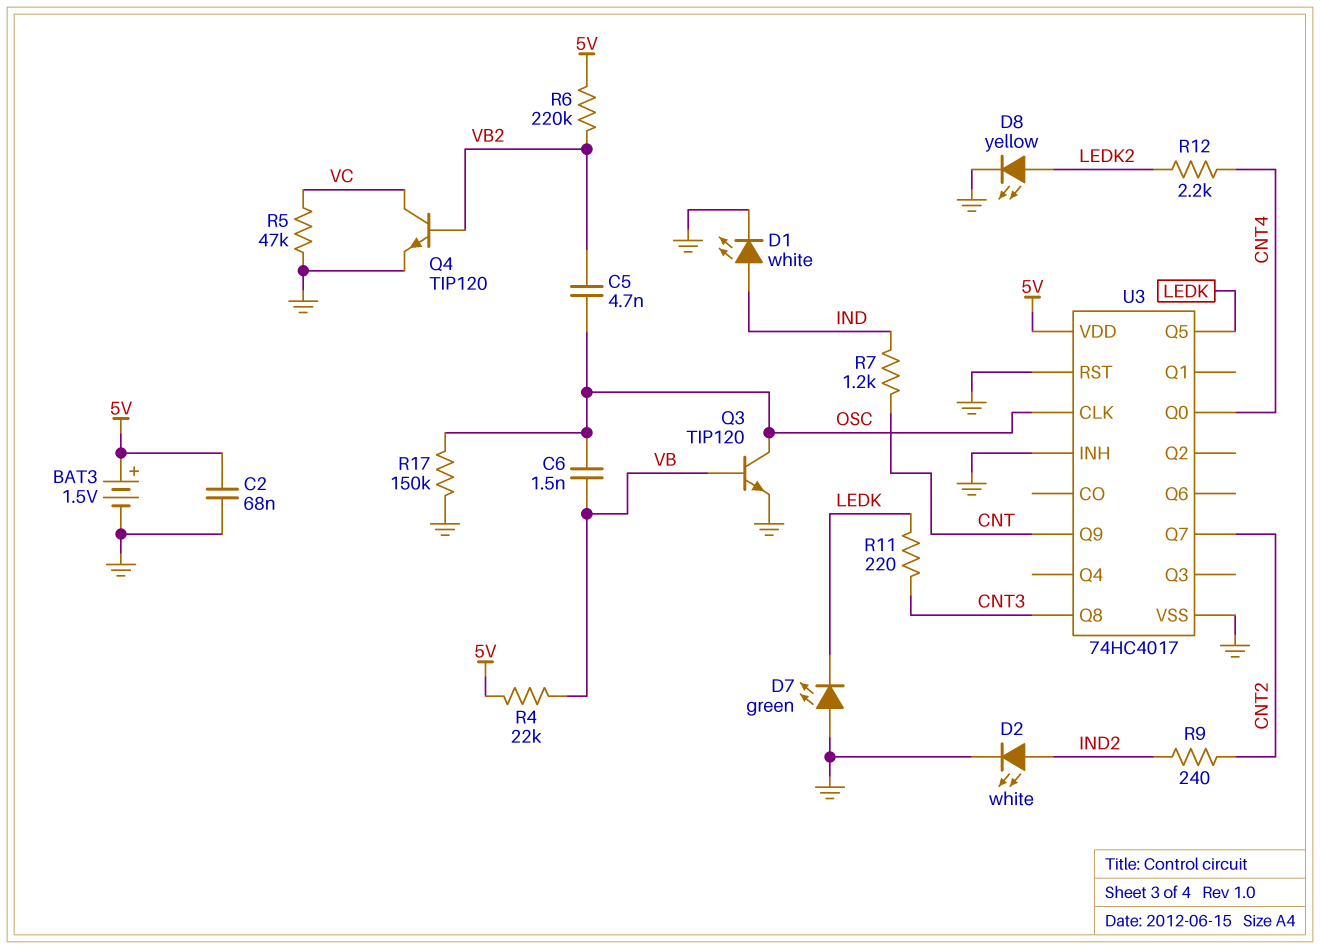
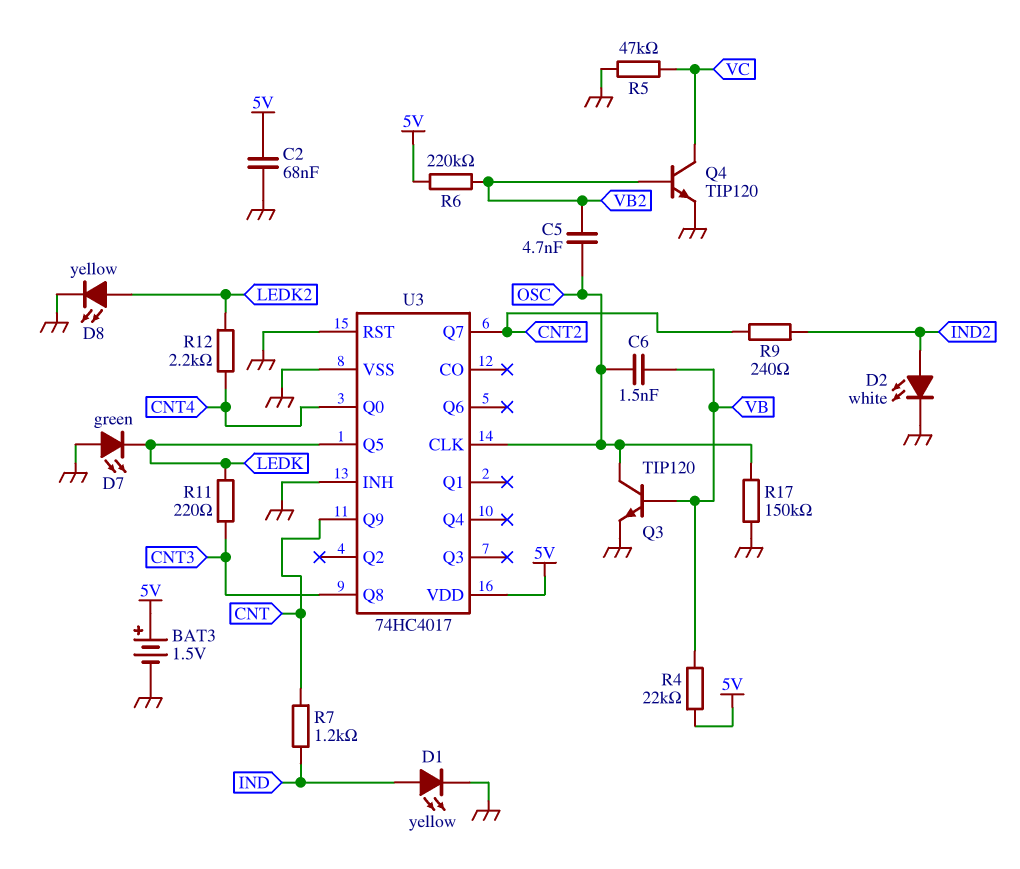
D1: LED white (A IND, K GND) -> LED yellow (A IND, K GND)

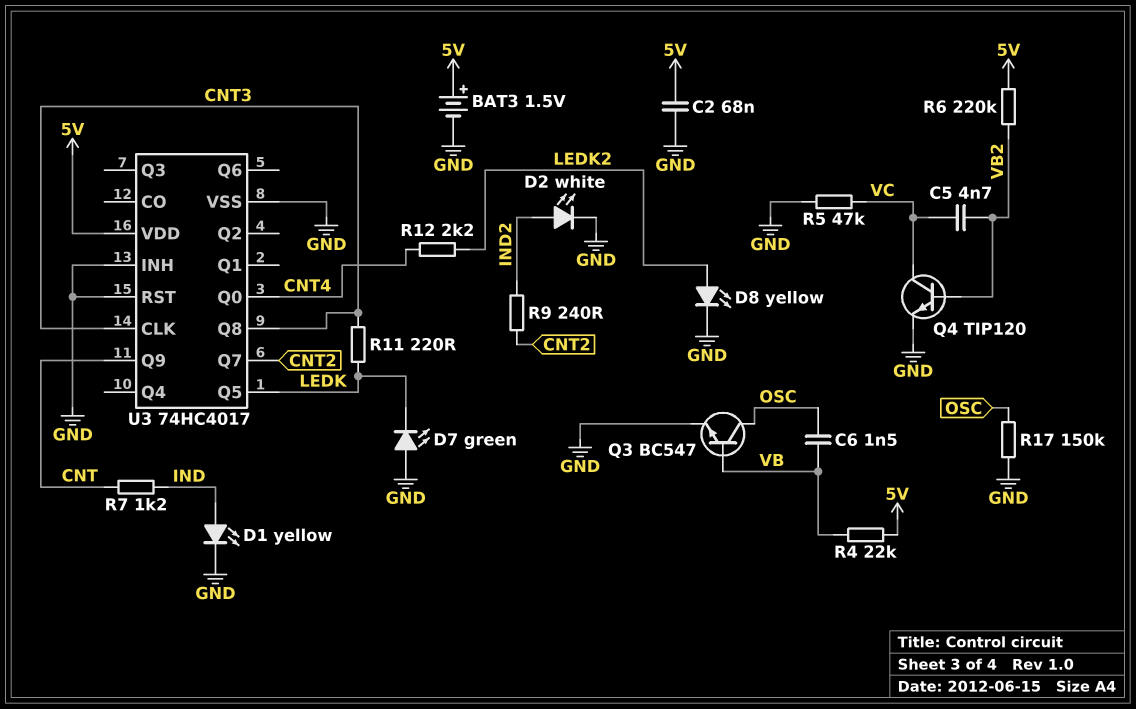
C5: 4.7nF (OSC, VB2) -> 4.7nF (VB2, VC)
Q3: NPN TIP120 (B VB, C OSC, E GND) -> NPN BC547 (B VB, C OSC, E GND)
U3 pin CLK: OSC -> CNT3

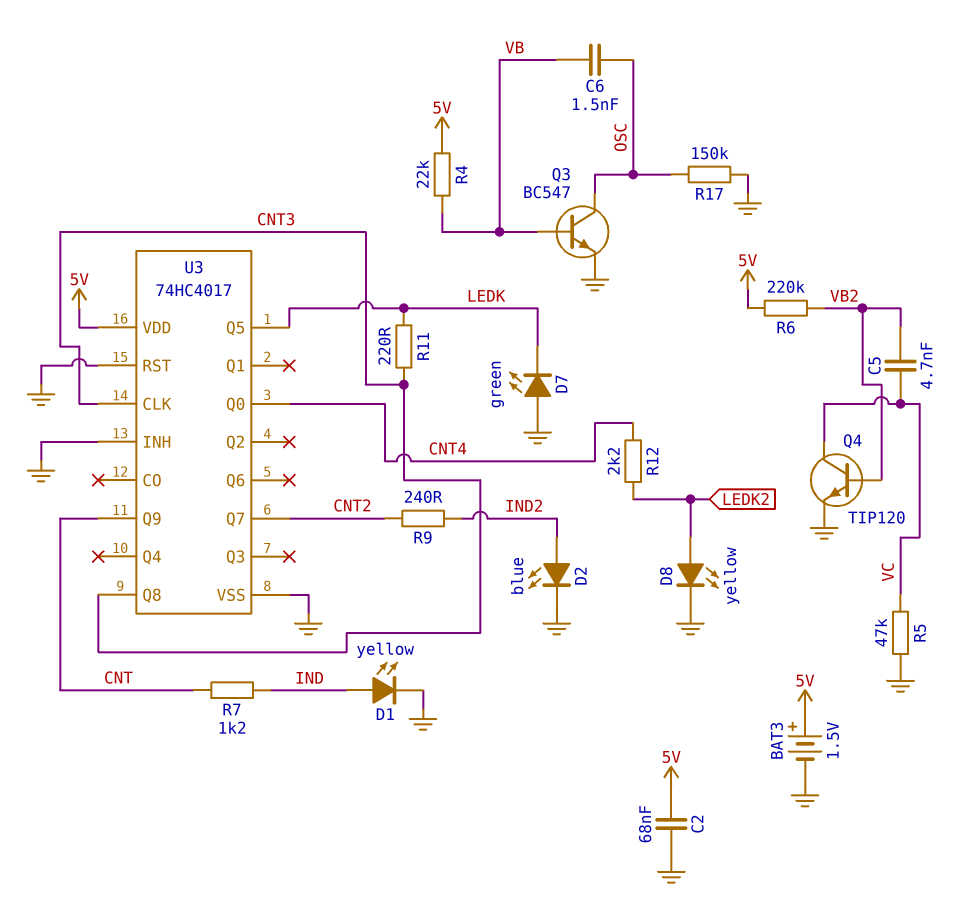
D2: LED white (A IND2, K GND) -> LED blue (A IND2, K GND)

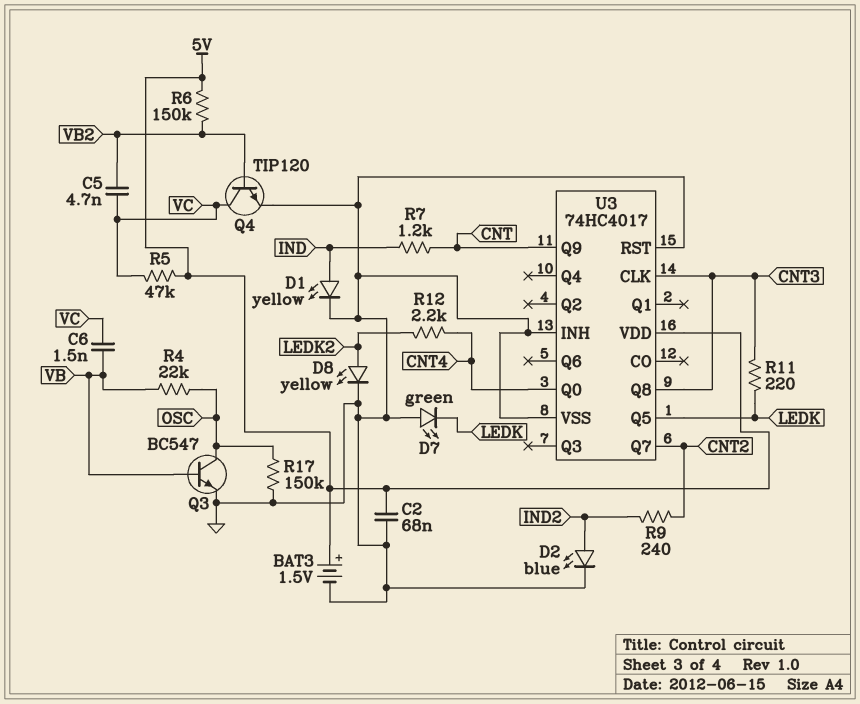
C6: 1.5nF (OSC, VB) -> 1.5nF (VB, VC)
R4: 22k (5V, VB) -> 22k (OSC, VB)
R5: 47k (GND, VC) -> 47k (5V, VC)
R6: 220k (5V, VB2) -> 150k (5V, VB2)

